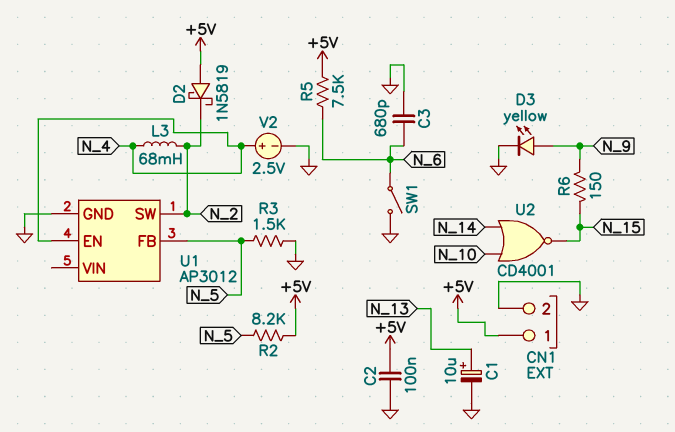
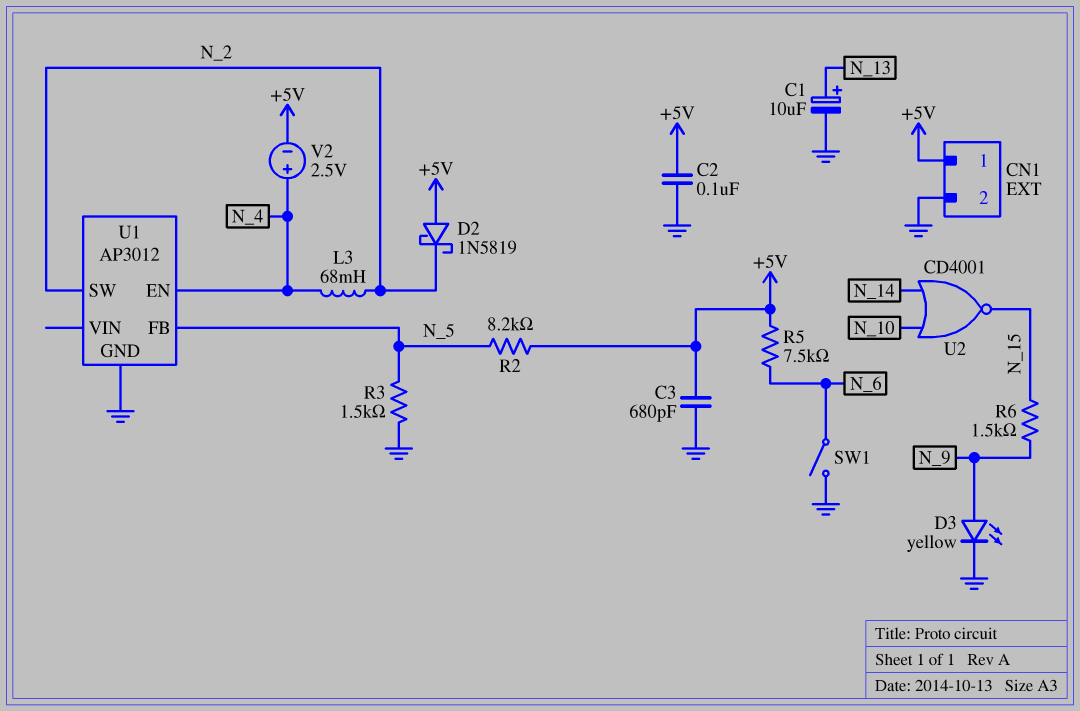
C3: 680pF (GND, N_6) -> 680pF (+5V, GND)
R6: 150 (N_9, N_15) -> 1.5k (N_9, N_15)
V2: 2.5V (plus N_4, minus GND) -> 2.5V (plus N_4, minus +5V)

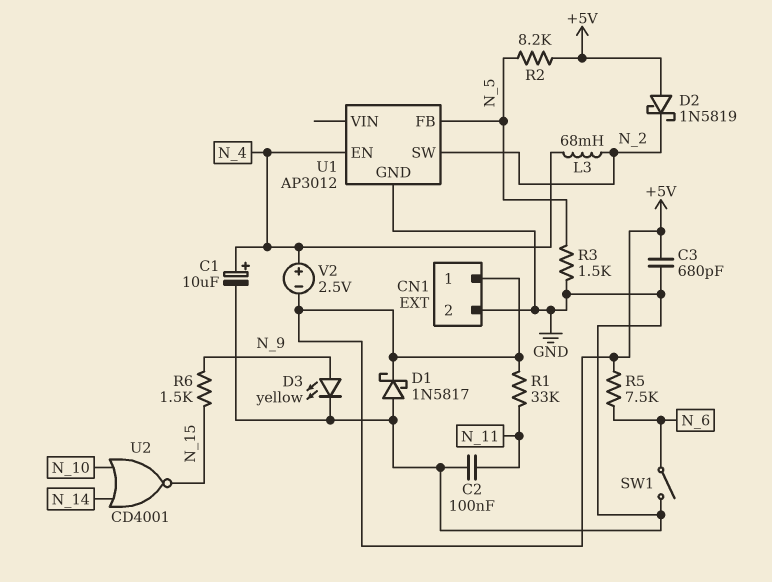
C1: 10uF (plus N_13, minus GND) -> 10uF (plus N_4, minus GND)
C2: 100nF (+5V, GND) -> 100nF (GND, N_11)
D1: none -> schottky 1N5817 (A GND, K +5V)
R1: none -> 33k (+5V, N_11)

